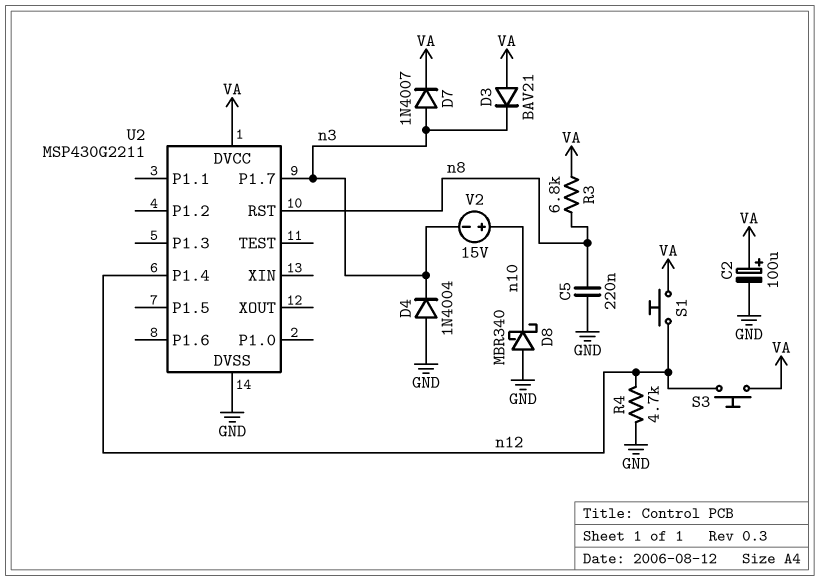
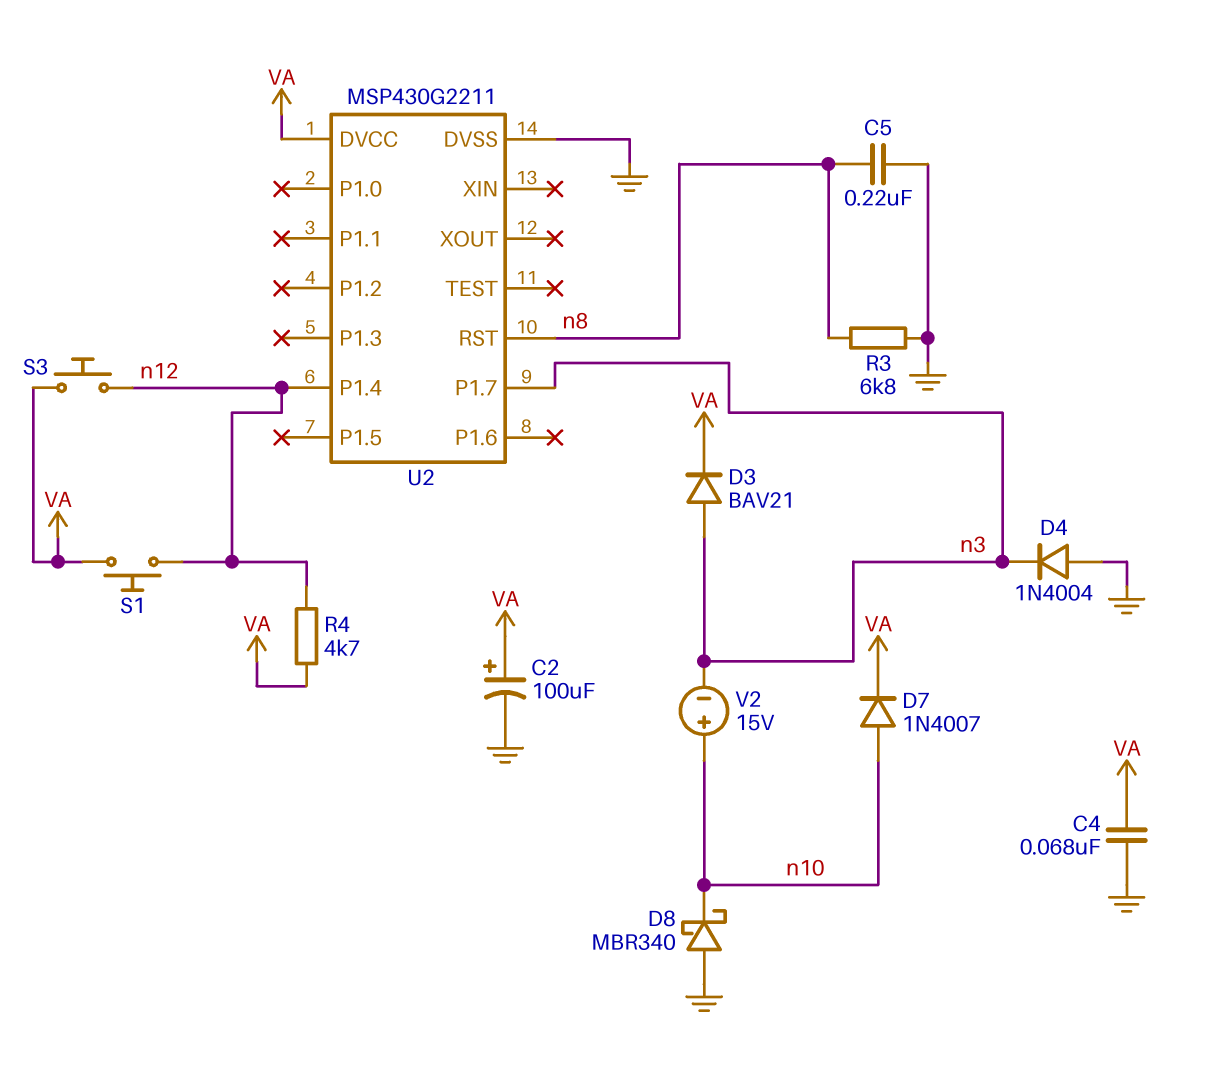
C4: none -> 68nF (GND, VA)
D3: diode BAV21 (A VA, K n3) -> diode BAV21 (A n3, K VA)
D7: diode 1N4007 (A n3, K VA) -> diode 1N4007 (A n10, K VA)
R3: 6.8k (VA, n8) -> 6.8k (GND, n8)
R4: 4.7k (GND, n12) -> 4.7k (VA, n12)

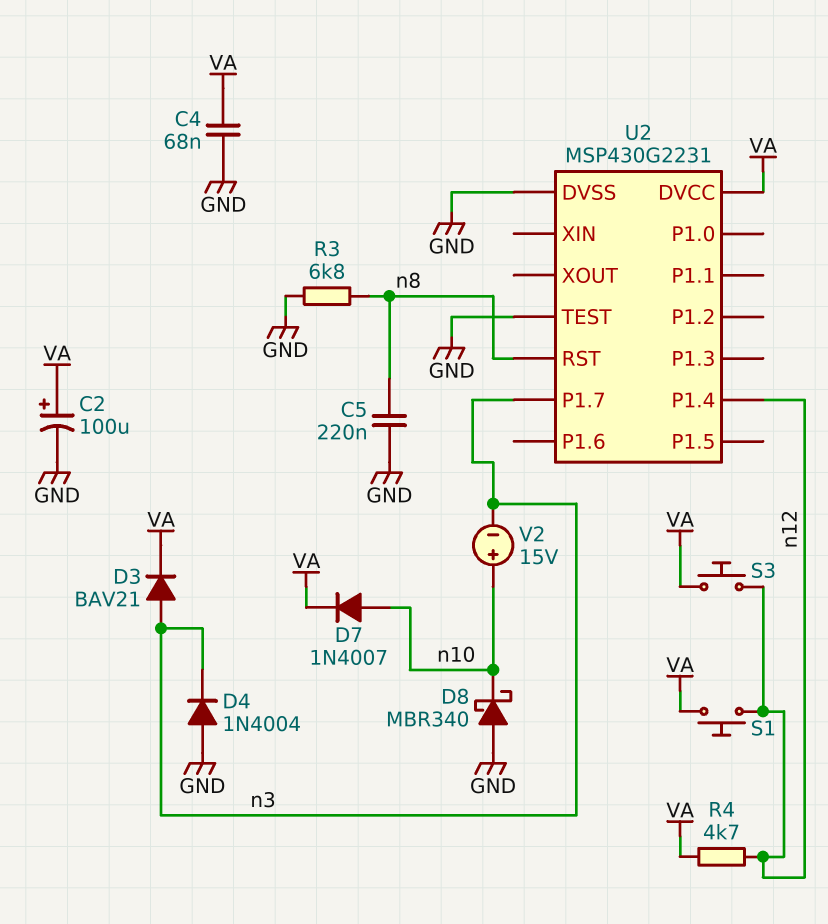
U2: MSP430G2211 -> MSP430G2231
U2 pin TEST: none -> GND

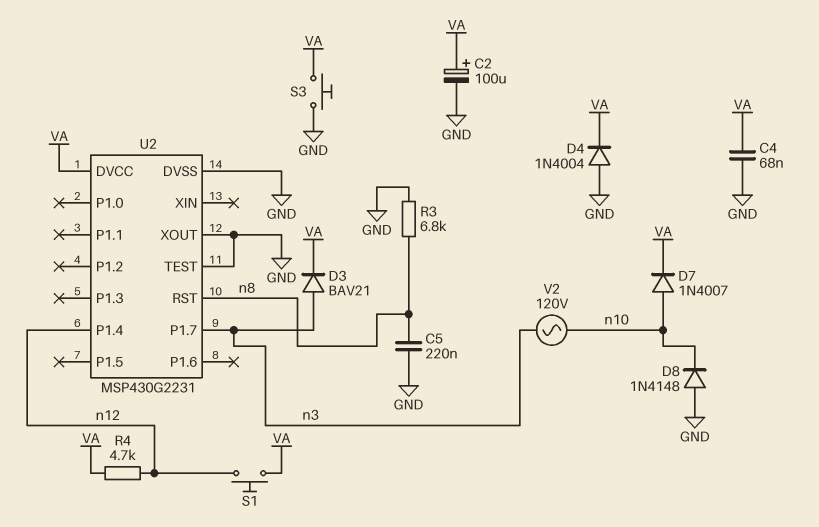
D4: diode 1N4004 (A GND, K n3) -> diode 1N4004 (A GND, K VA)
D8: schottky MBR340 (A GND, K n10) -> diode 1N4148 (A GND, K n10)
S3: button (VA, n12) -> button (GND, VA)
U2 pin XOUT: none -> GND
V2: 15V (plus n10, minus n3) -> AC 120V (n3, n10)

